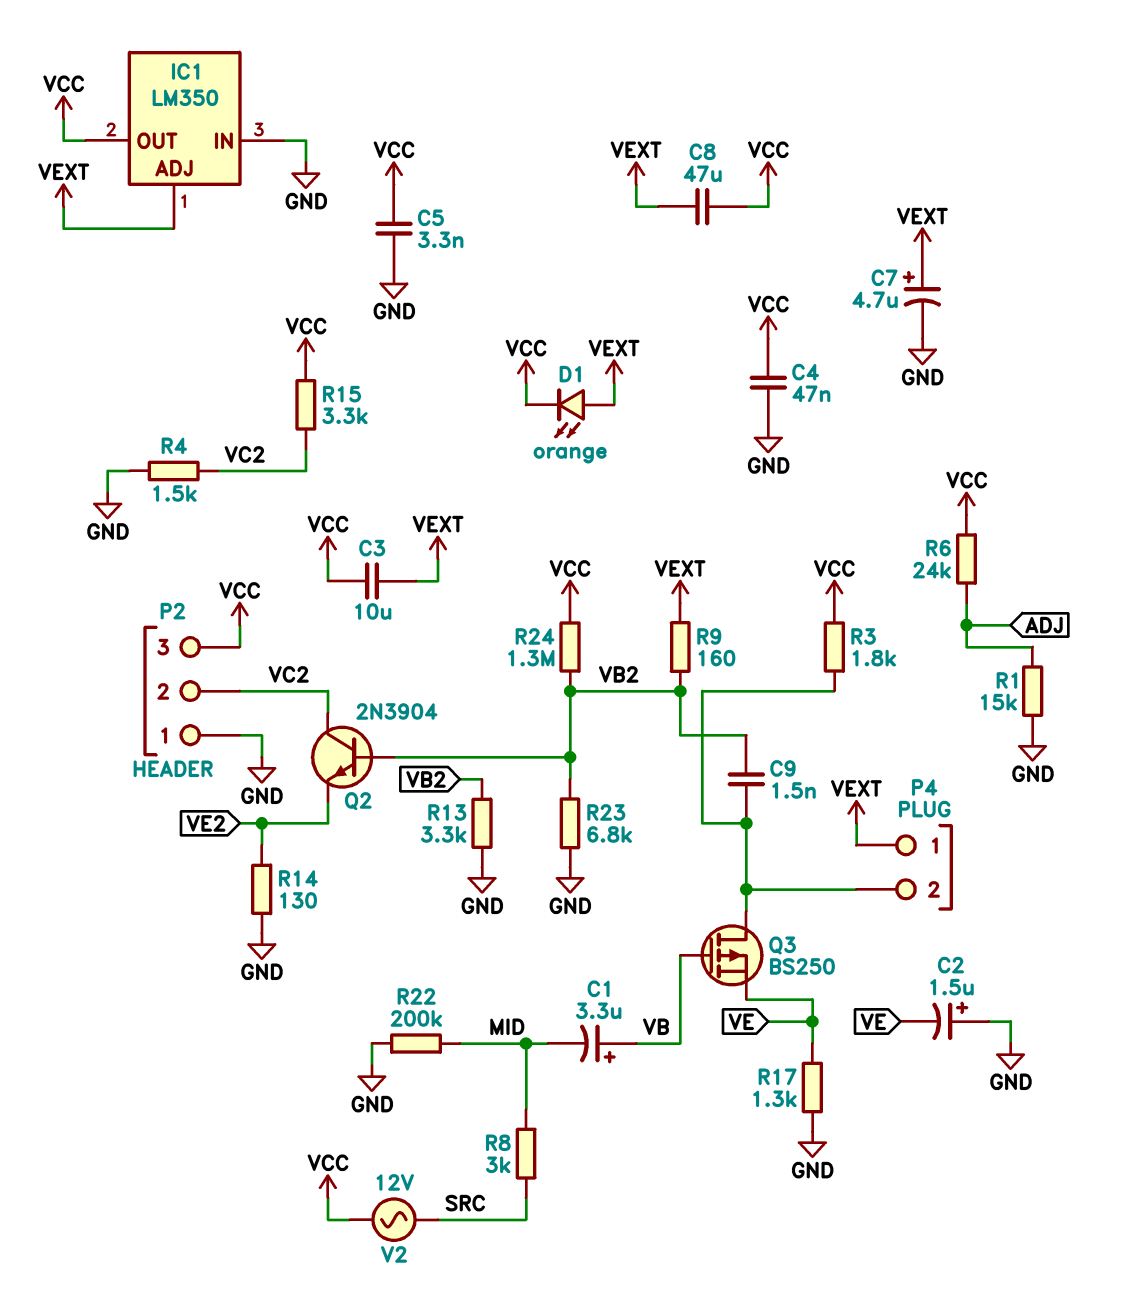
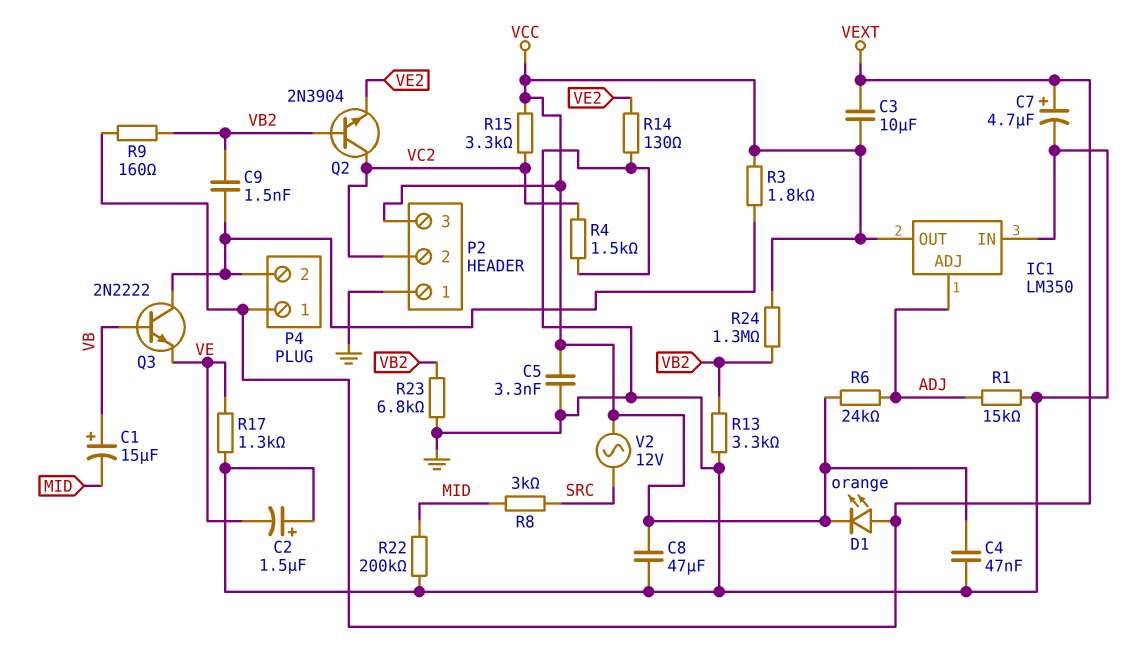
C1: 3.3uF (plus VB, minus MID) -> 15uF (plus VB, minus MID)
C8: 47uF (VCC, VEXT) -> 47uF (GND, VCC)
IC1 pin ADJ: VEXT -> ADJ
Q3: PMOS BS250 (G VB, D P4/2, S VE) -> NPN 2N2222 (B VB, C P4/2, E VE)

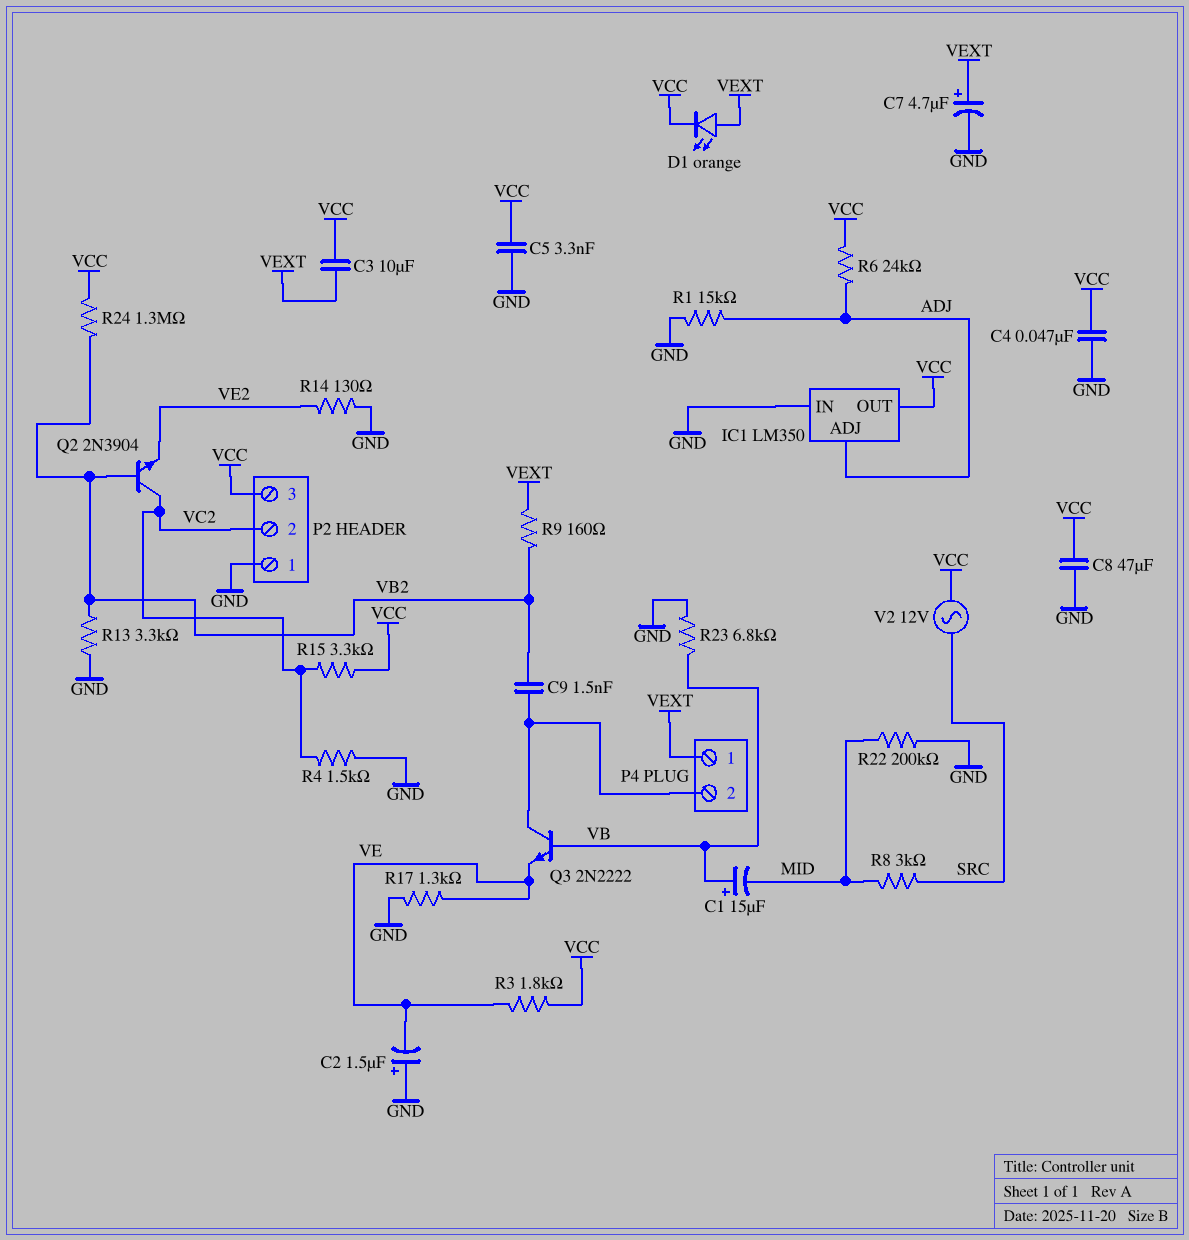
R3: 1.8k (P4/2, VCC) -> 1.8k (VCC, VE)
R23: 6.8k (GND, VB2) -> 6.8k (GND, VB)

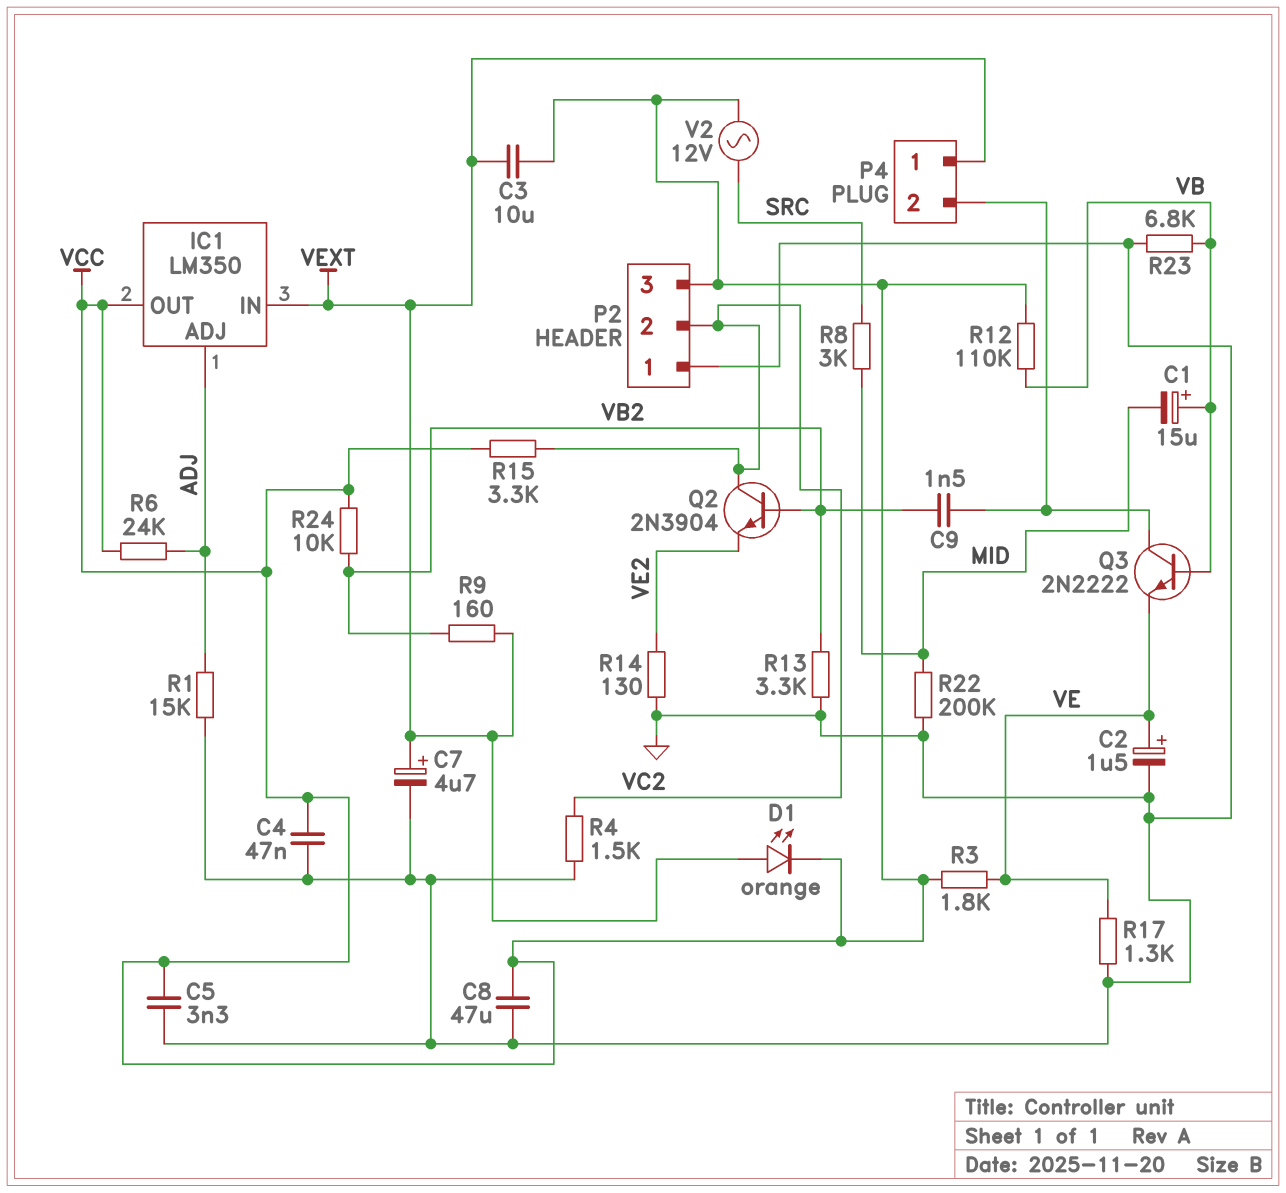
C2: 1.5uF (plus GND, minus VE) -> 1.5uF (plus VE, minus GND)
IC1 pin IN: GND -> VEXT
R12: none -> 110k (VB, VCC)
R24: 1.3M (VB2, VCC) -> 10k (VB2, VCC)

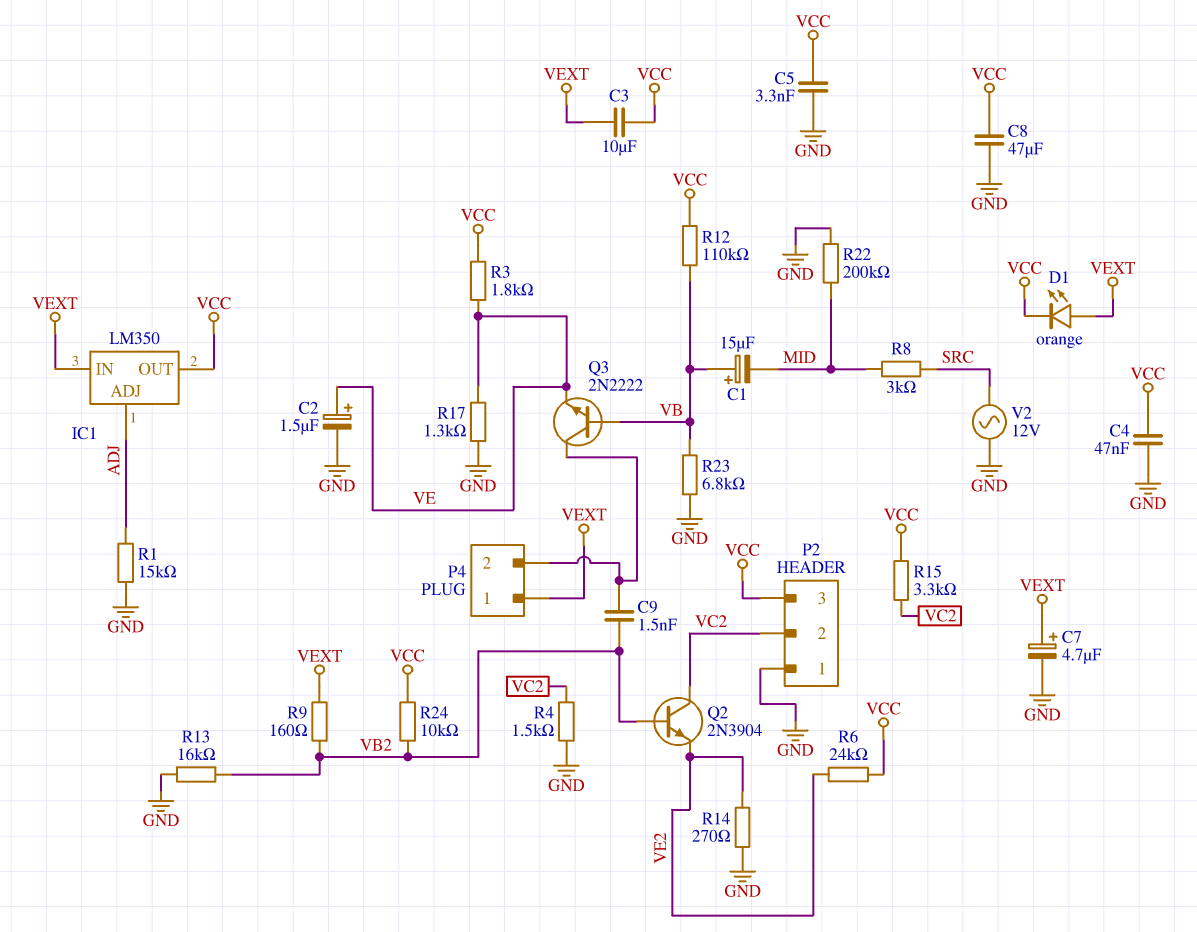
R6: 24k (ADJ, VCC) -> 24k (VCC, VE2)
R13: 3.3k (GND, VB2) -> 16k (GND, VB2)
R14: 130 (GND, VE2) -> 270 (GND, VE2)
V2: AC 12V (SRC, VCC) -> AC 12V (GND, SRC)

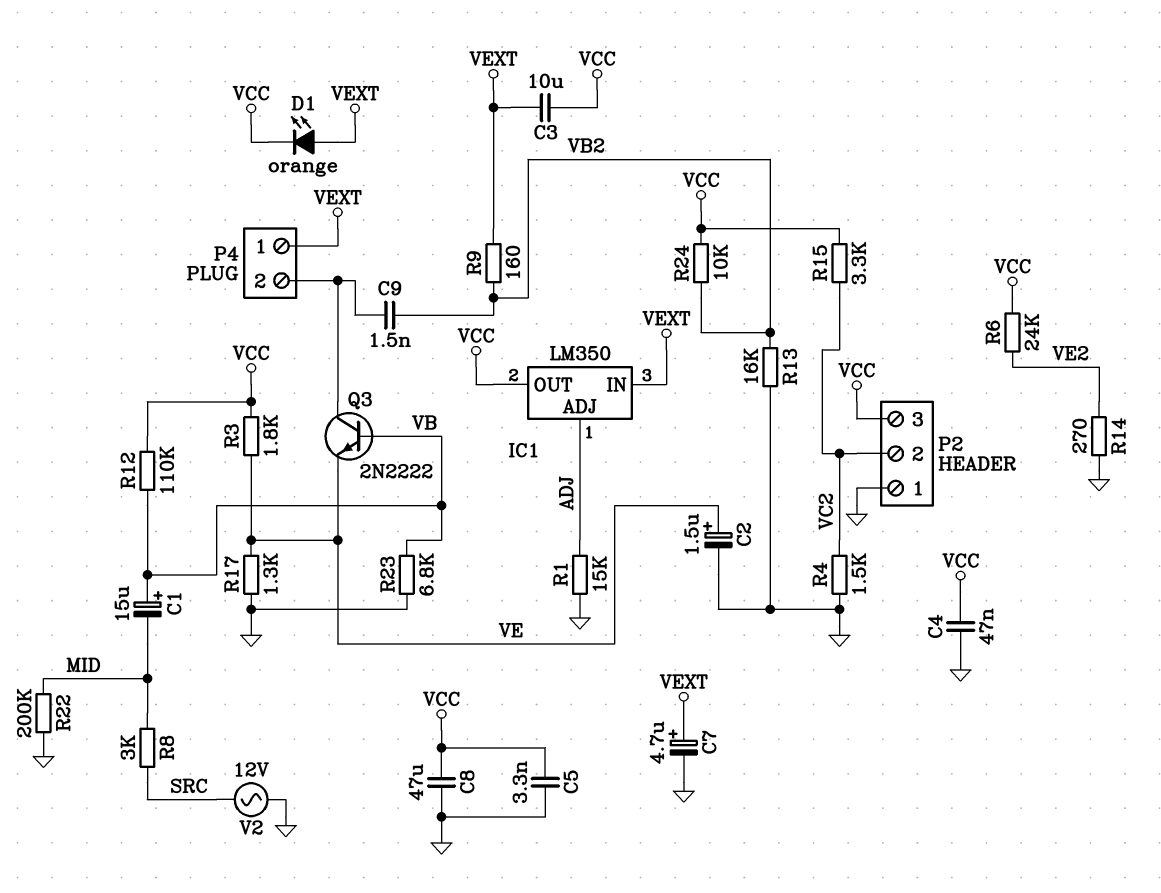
Q2: NPN 2N3904 (B VB2, C VC2, E VE2) -> none

